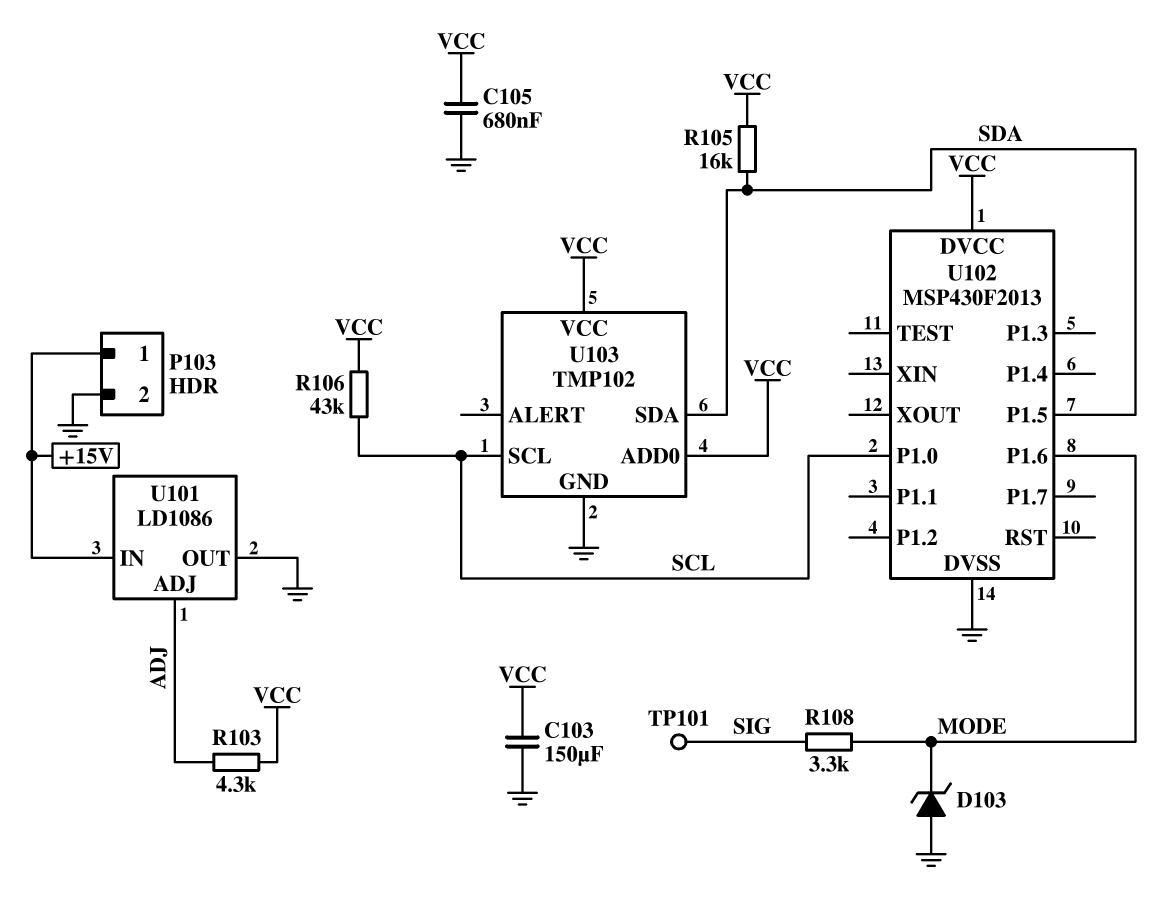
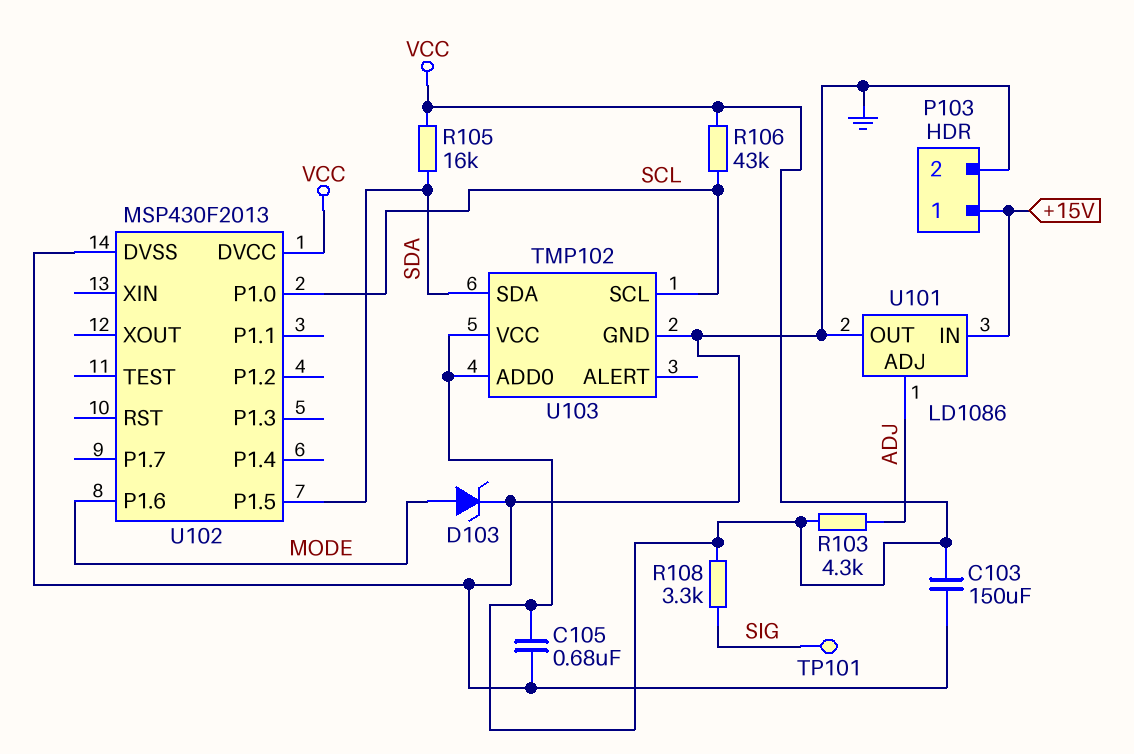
D103: zener (A GND, K MODE) -> zener (A MODE, K GND)
R108: 3.3k (MODE, SIG) -> 3.3k (SIG, VCC)

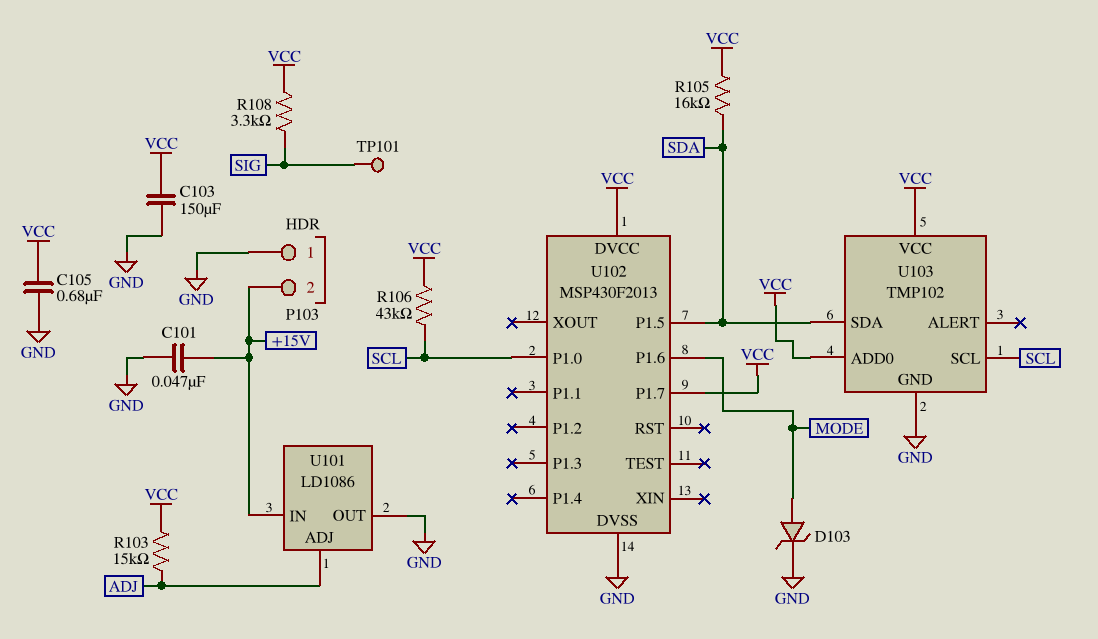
C101: none -> 47nF (+15V, GND)
P103 pin 1: +15V -> GND
P103 pin 2: GND -> +15V
R103: 4.3k (ADJ, VCC) -> 15k (ADJ, VCC)
U102 pin P1.7: none -> VCC

